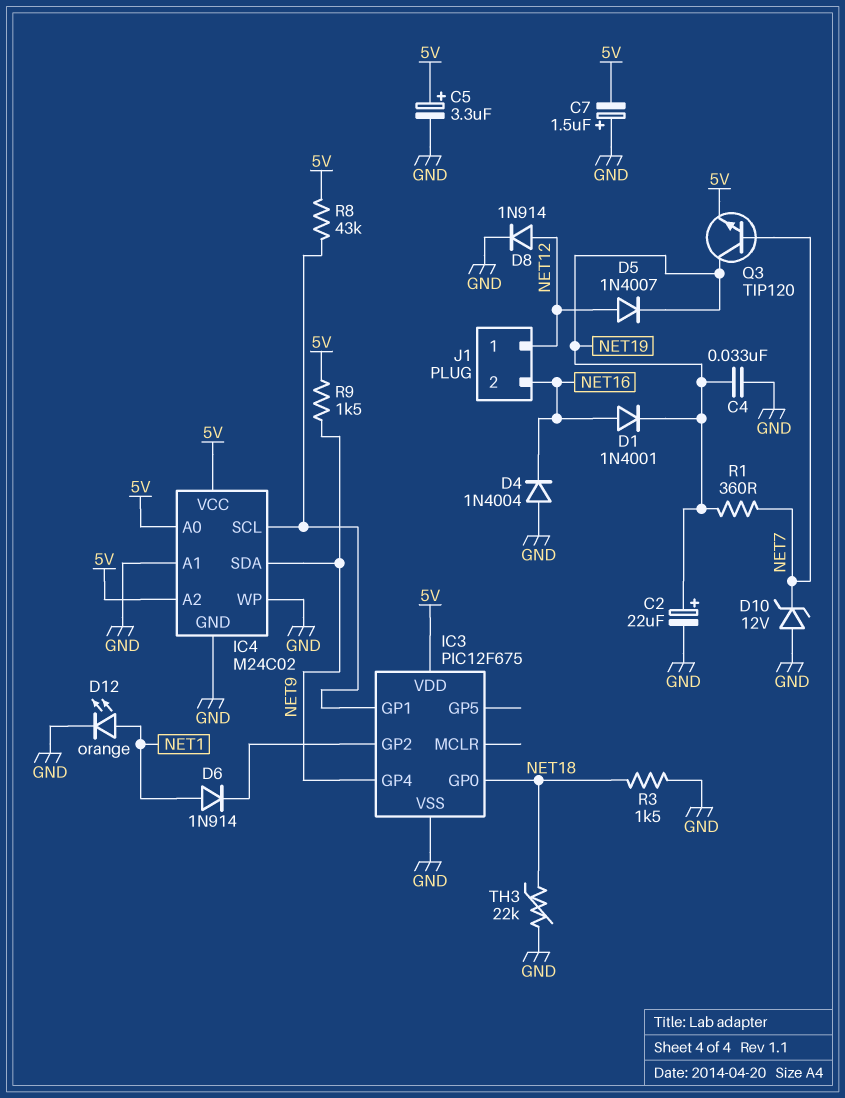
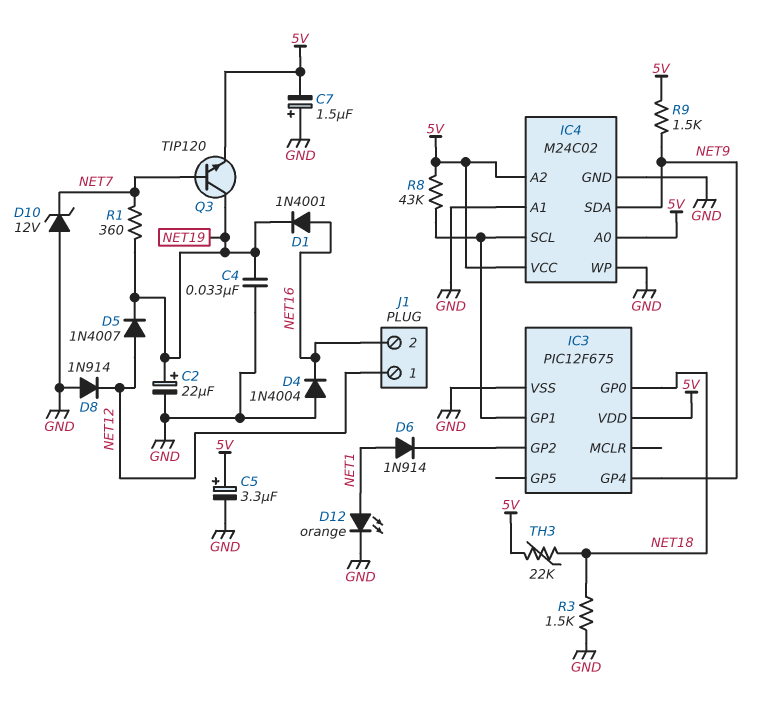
D8: diode 1N914 (A NET12, K GND) -> diode 1N914 (A GND, K NET12)
TH3: 22k (GND, NET18) -> 22k (5V, NET18)

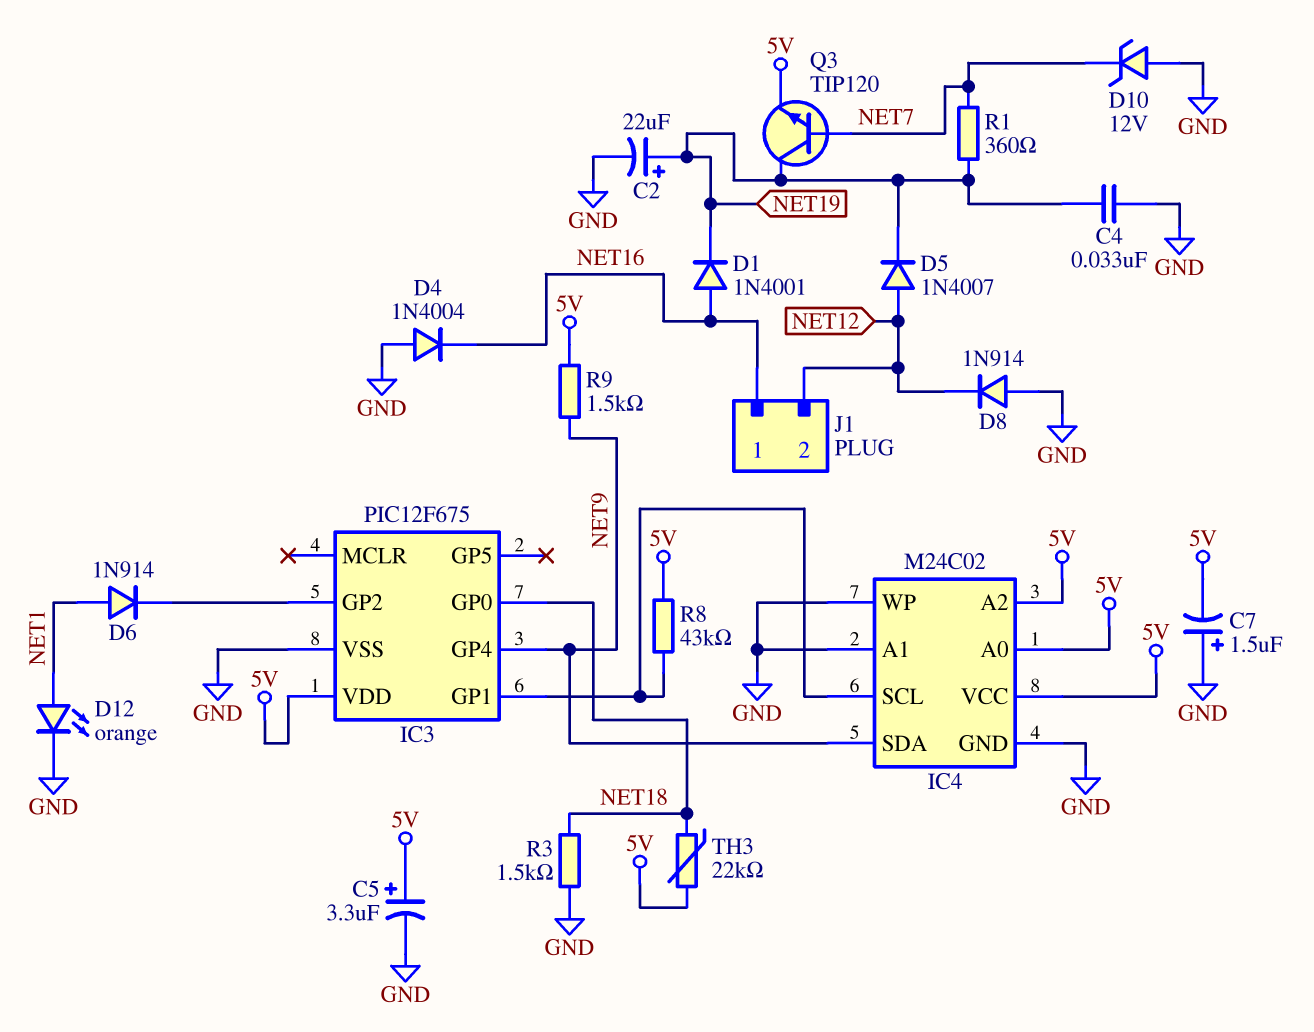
J1 pin 1: NET12 -> NET16
J1 pin 2: NET16 -> NET12

